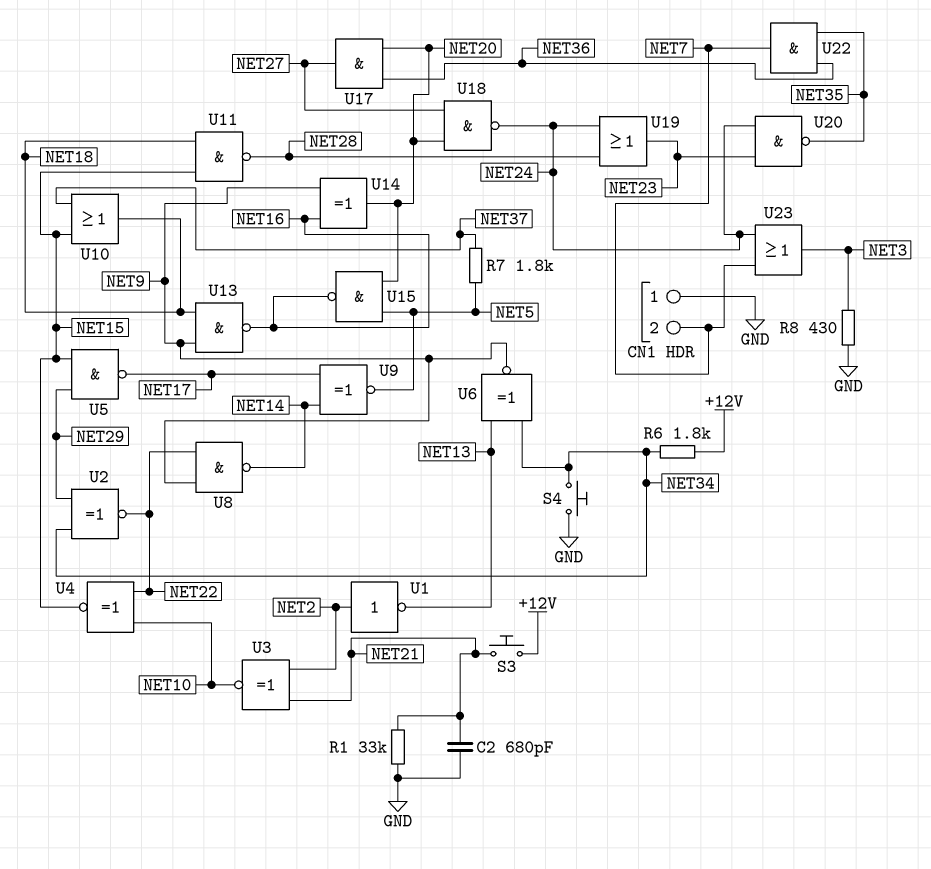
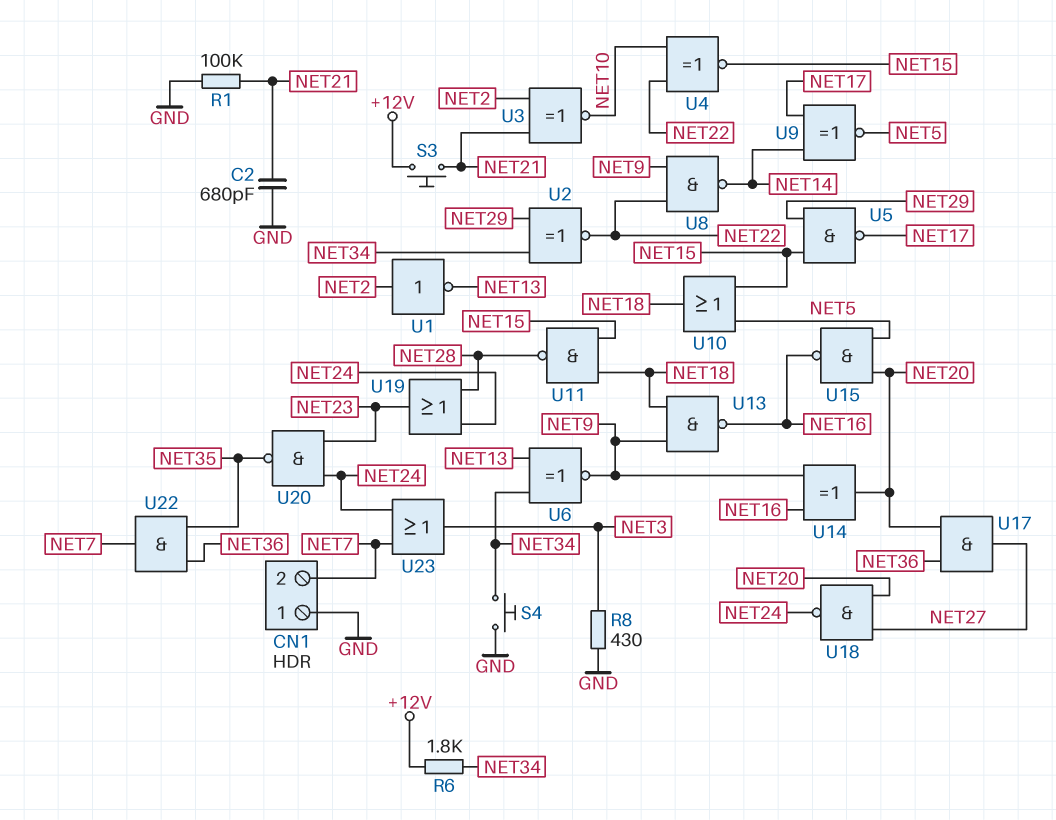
R1: 33k (GND, NET21) -> 100k (GND, NET21)
R7: 1.8k (NET5, NET37) -> none
U10: OR (in NET15, in NET37, out NET18) -> OR (in NET5, in NET15, out NET18)

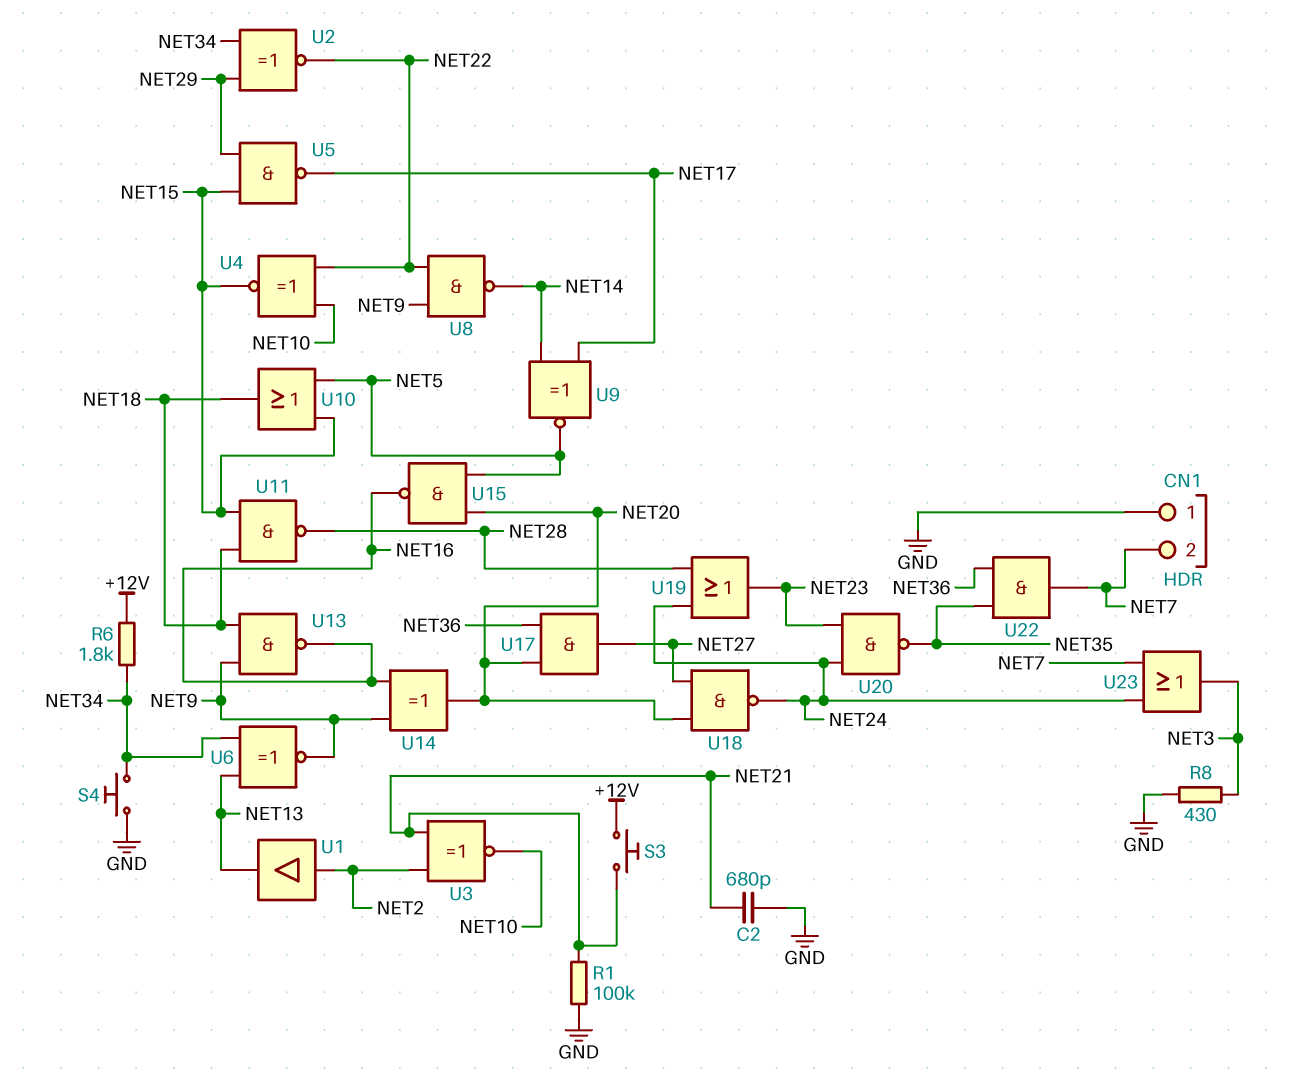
U1: NOT (in NET2, out NET13) -> buffer (in NET2, out NET13)

